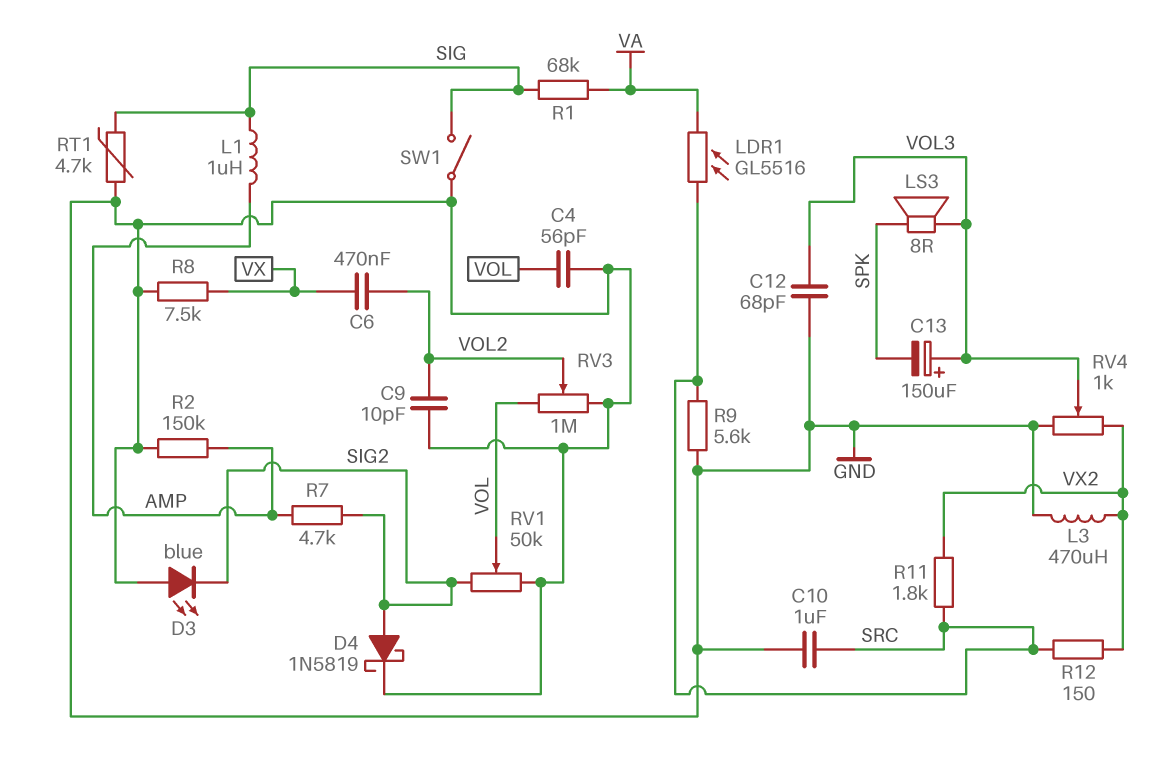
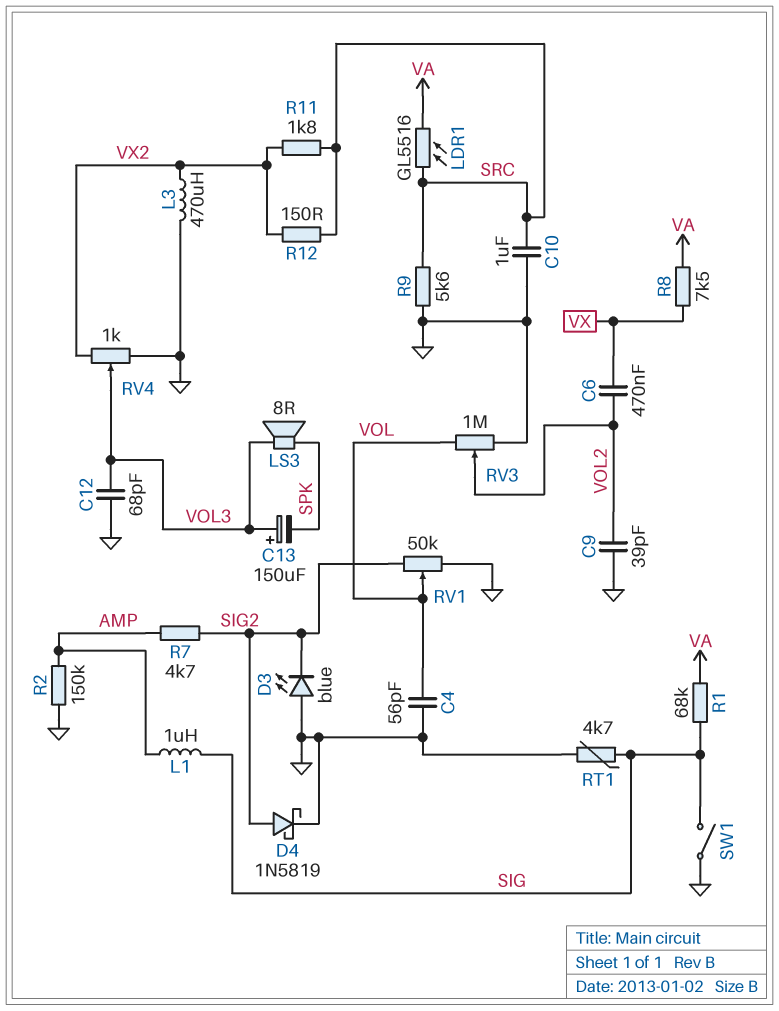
C9: 10pF (GND, VOL2) -> 39pF (GND, VOL2)
R8: 7.5k (GND, VX) -> 7.5k (VA, VX)

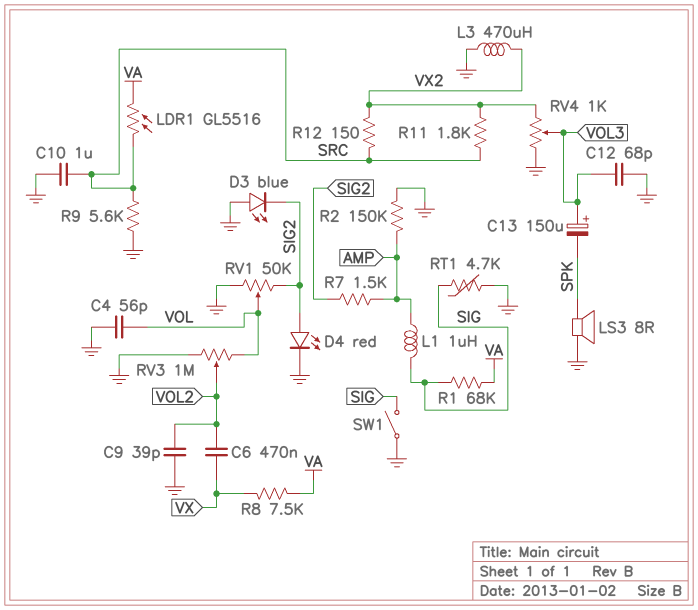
D4: schottky 1N5819 (A SIG2, K GND) -> LED red (A SIG2, K GND)
LS3: speaker 8R (SPK, VOL3) -> speaker 8R (GND, SPK)
R7: 4.7k (AMP, SIG2) -> 1.5k (AMP, SIG2)

